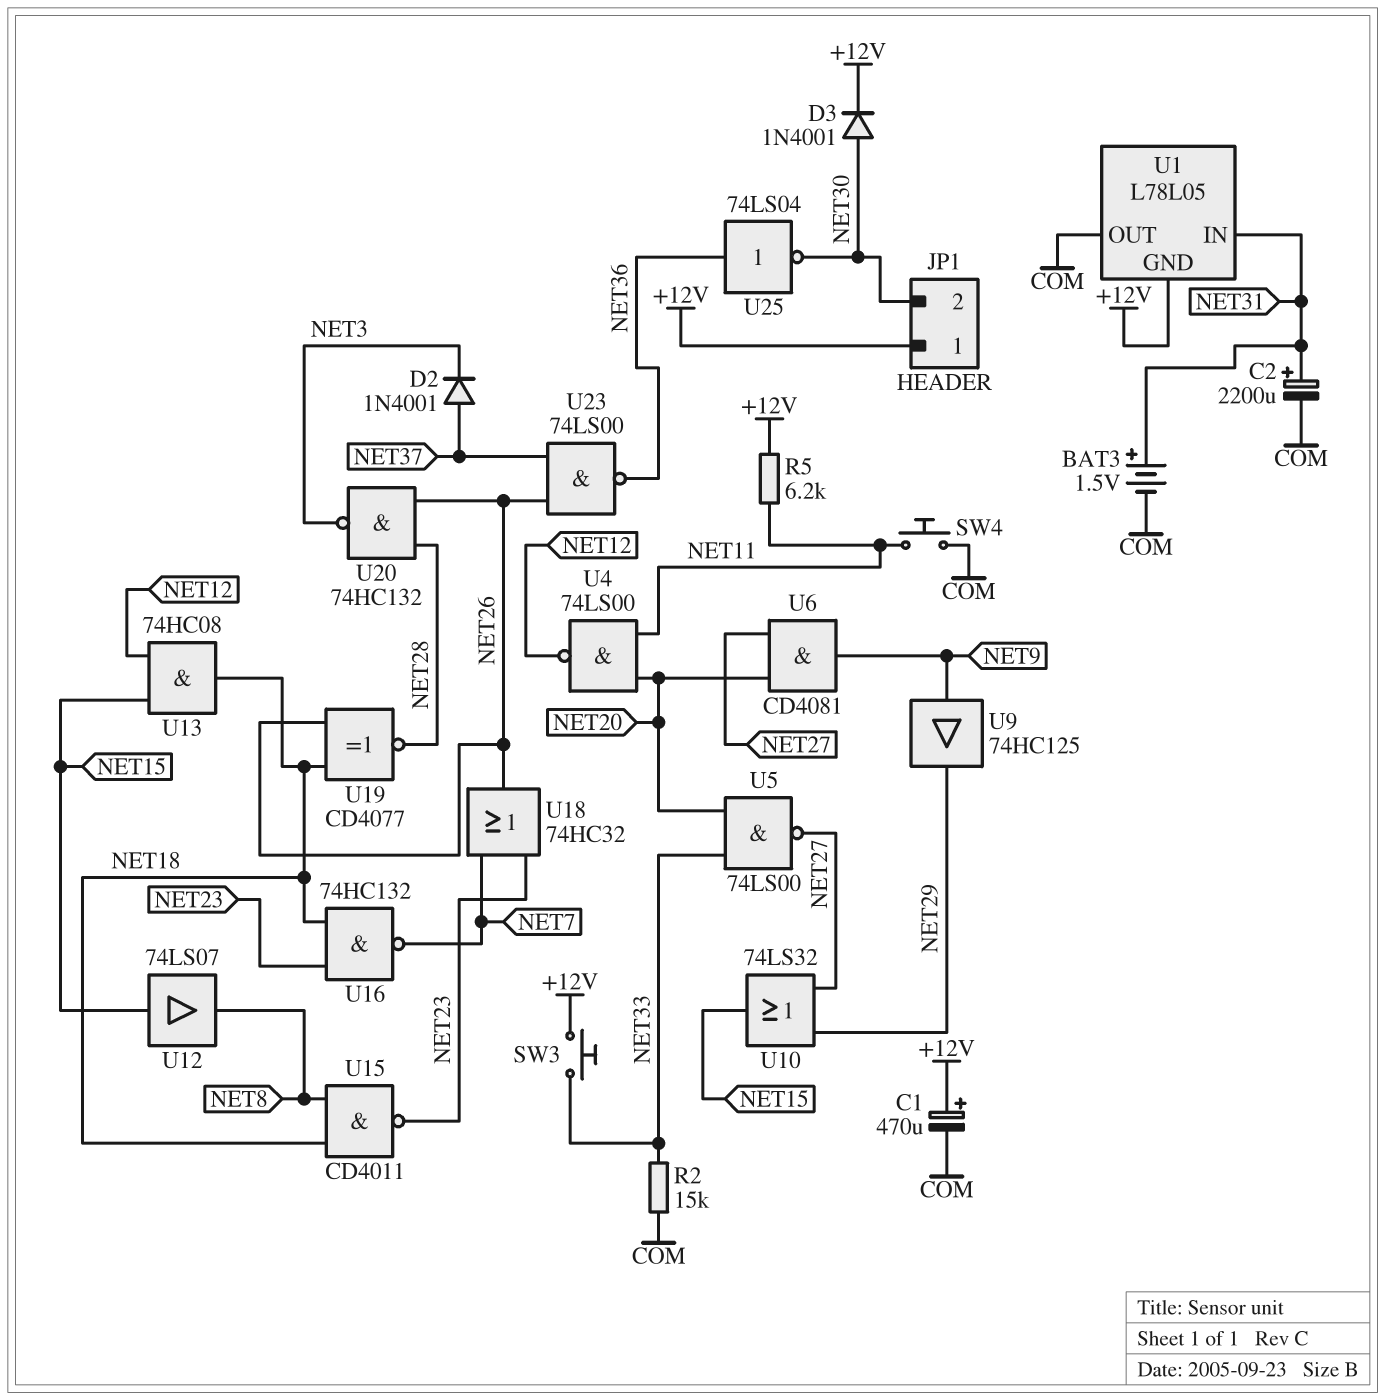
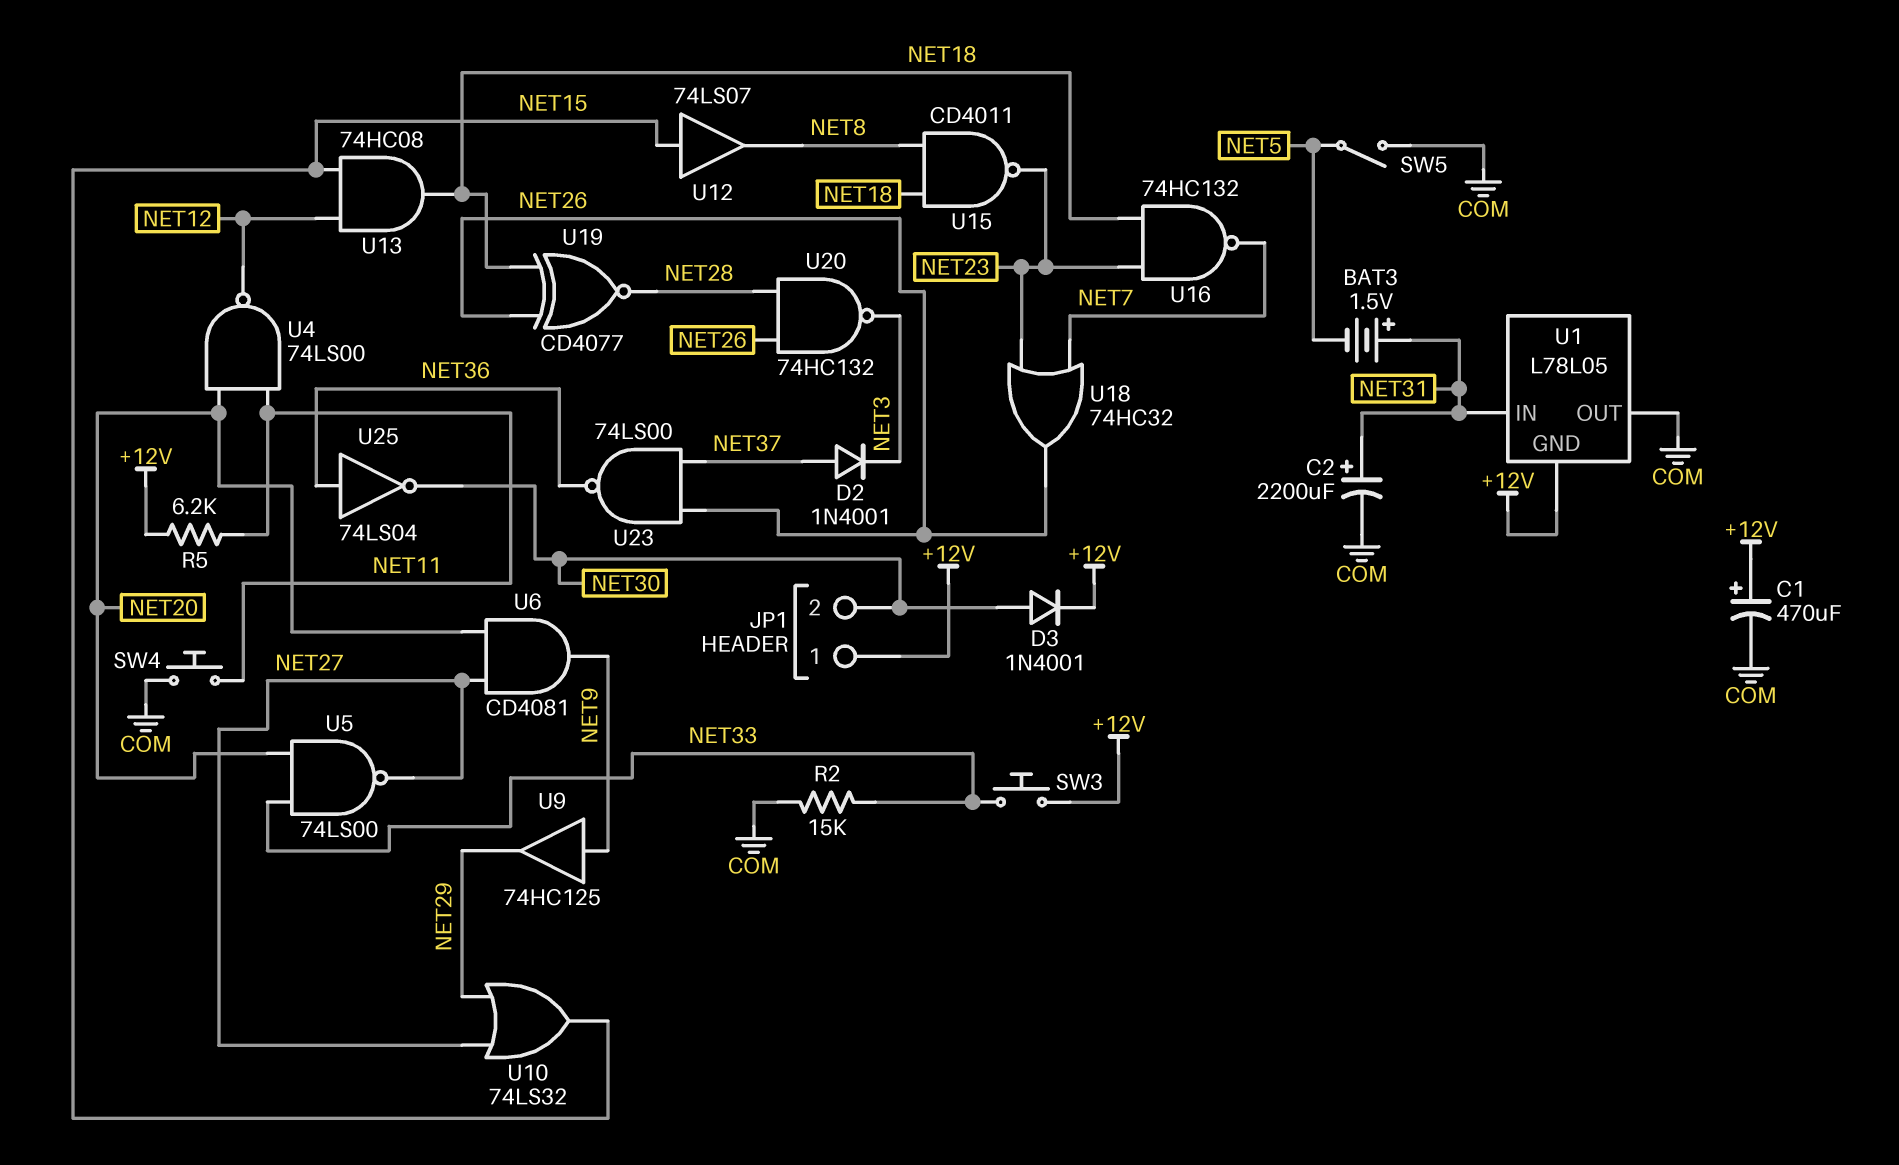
BAT3: 1.5V (plus NET31, minus COM) -> 1.5V (plus NET31, minus NET5)
SW5: none -> switch (COM, NET5)

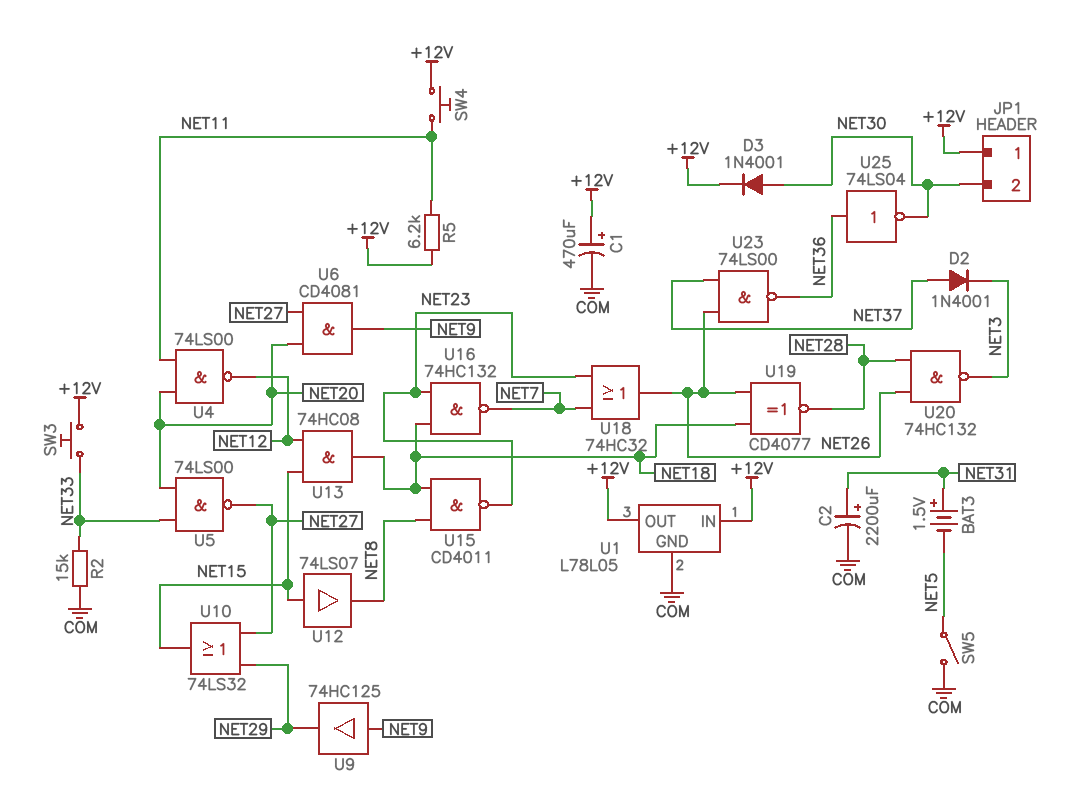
SW4: button (COM, NET11) -> button (+12V, NET11)
U1 pin GND: +12V -> COM
U1 pin IN: NET31 -> +12V
U1 pin OUT: COM -> +12V

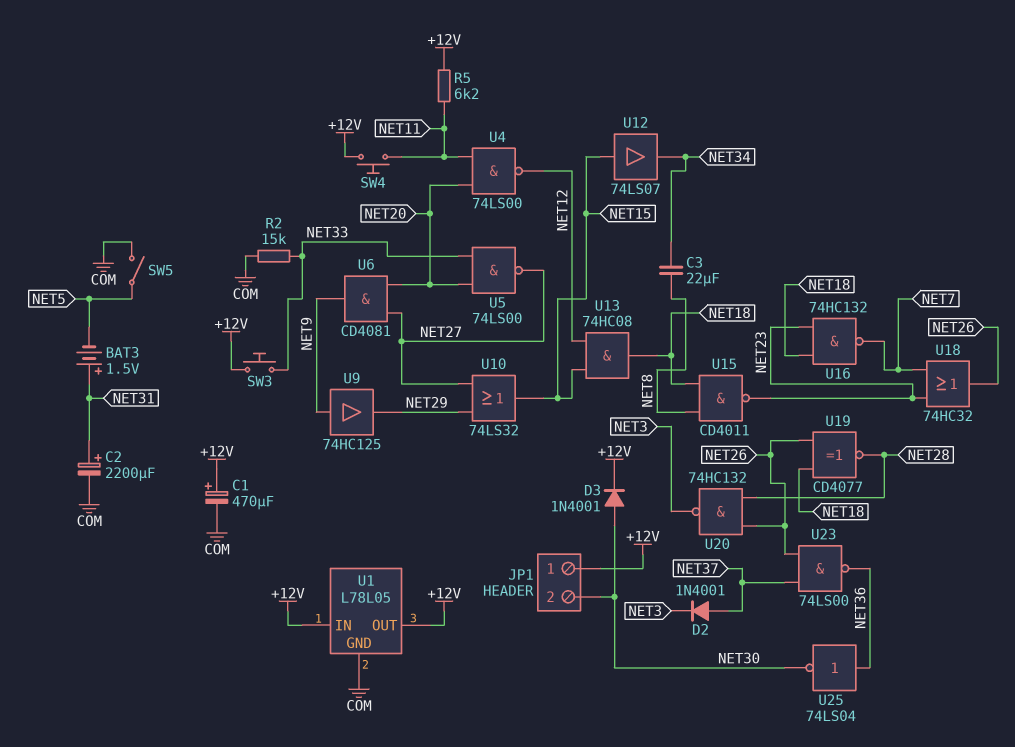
C3: none -> 22uF (NET8, NET34)
U12: buffer 74LS07 (in NET15, out NET8) -> buffer 74LS07 (in NET15, out NET34)

